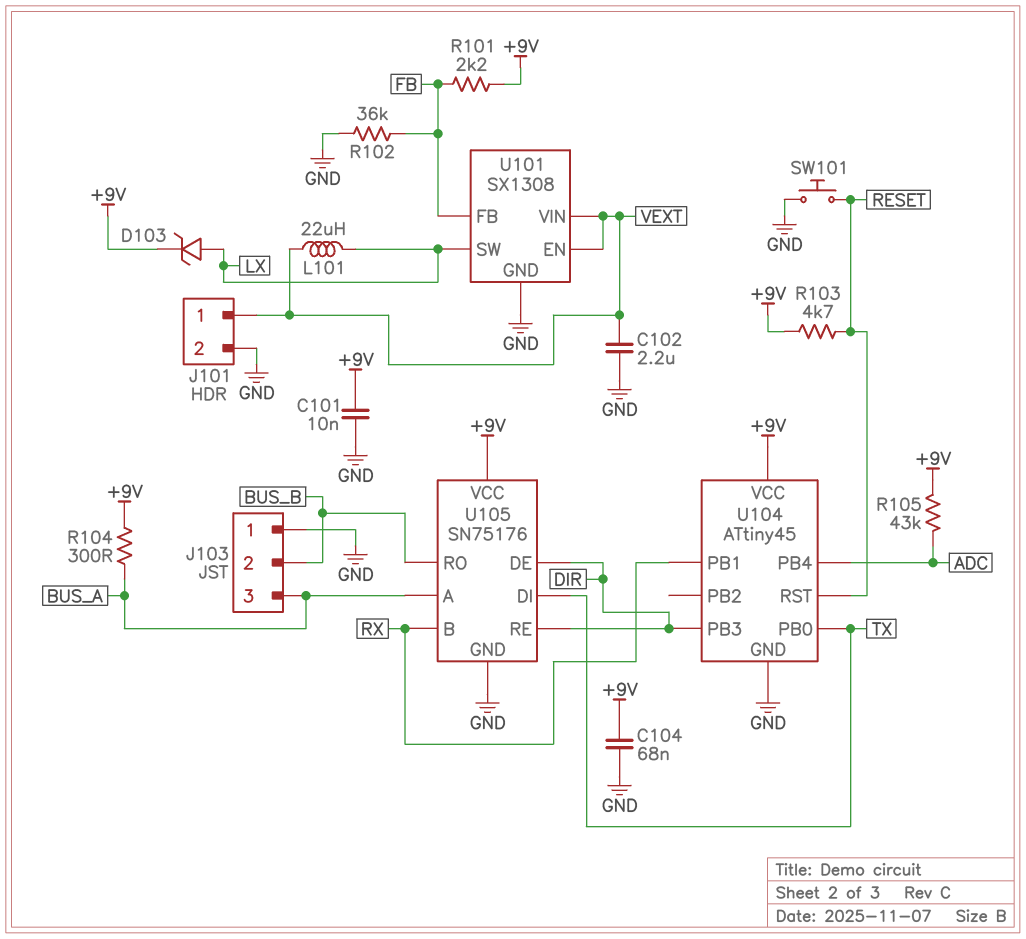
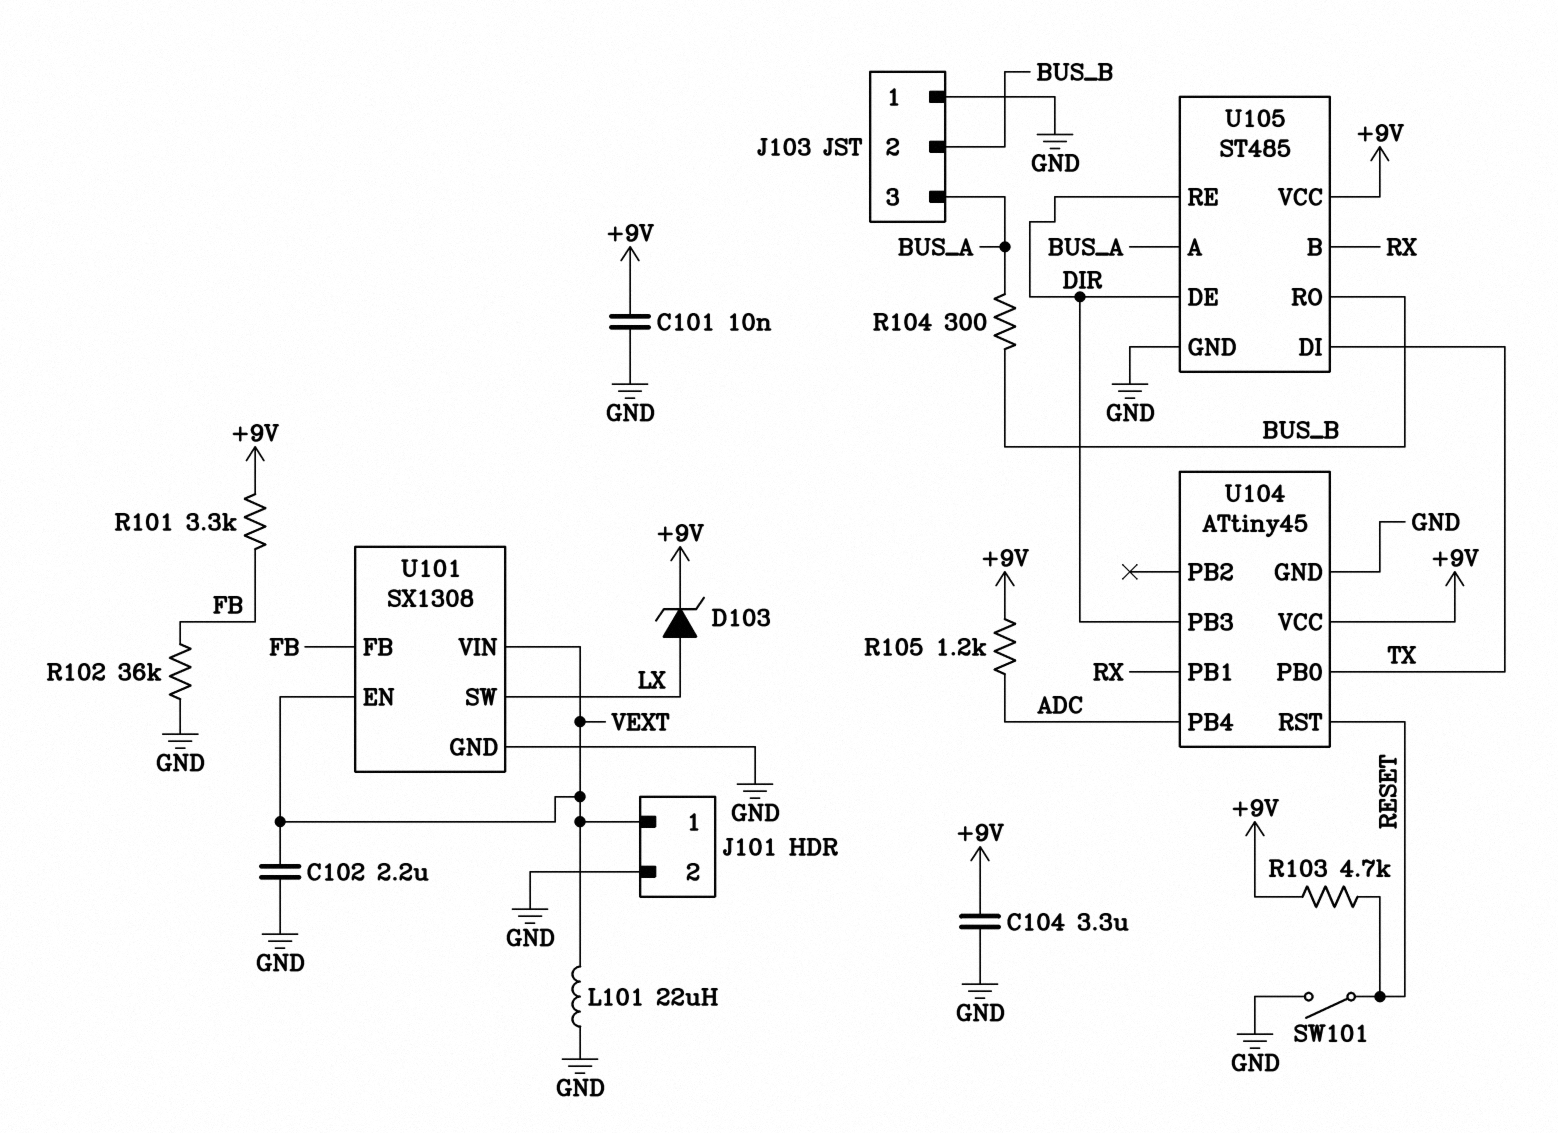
C104: 68nF (+9V, GND) -> 3.3uF (+9V, GND)
L101: 22uH (LX, VEXT) -> 22uH (GND, VEXT)
R101: 2.2k (+9V, FB) -> 3.3k (+9V, FB)
R104: 300 (+9V, BUS_A) -> 300 (BUS_A, BUS_B)
R105: 43k (+9V, ADC) -> 1.2k (+9V, ADC)
SW101: button (GND, RESET) -> switch (GND, RESET)
U105: SN75176 -> ST485

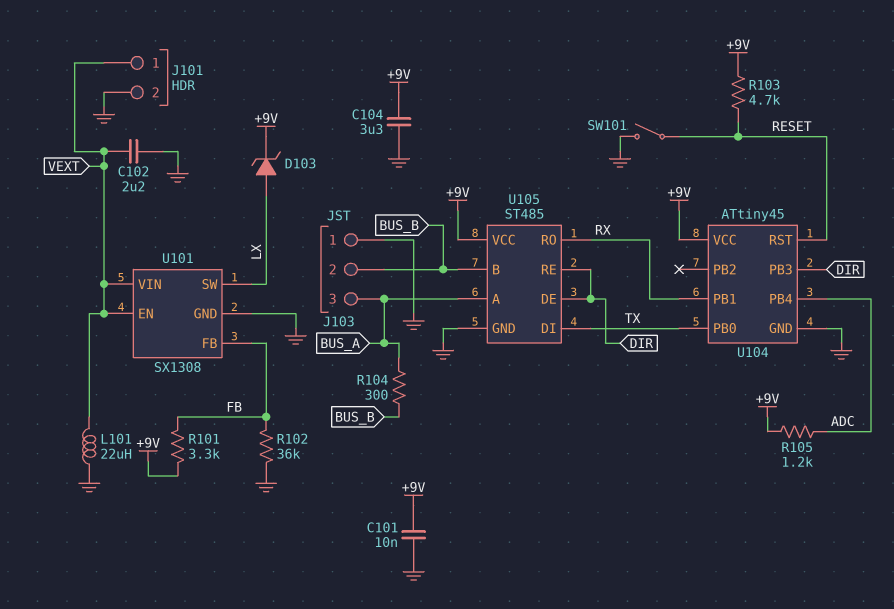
U105 pin B: RX -> BUS_B
U105 pin RO: BUS_B -> RX

